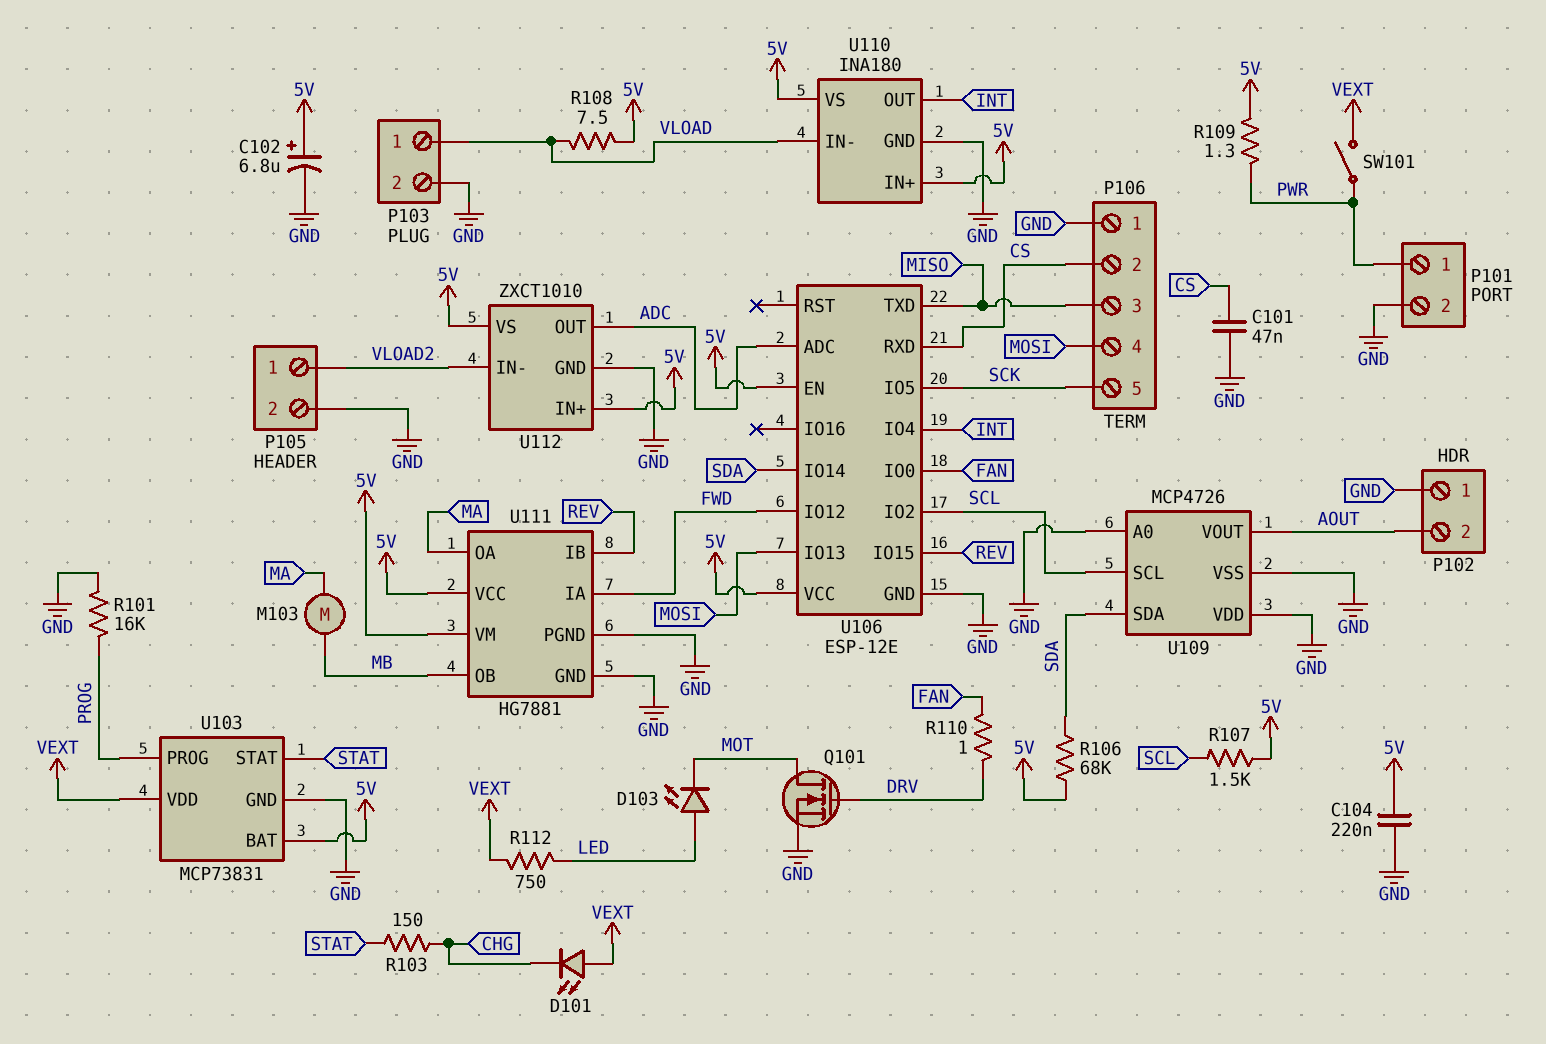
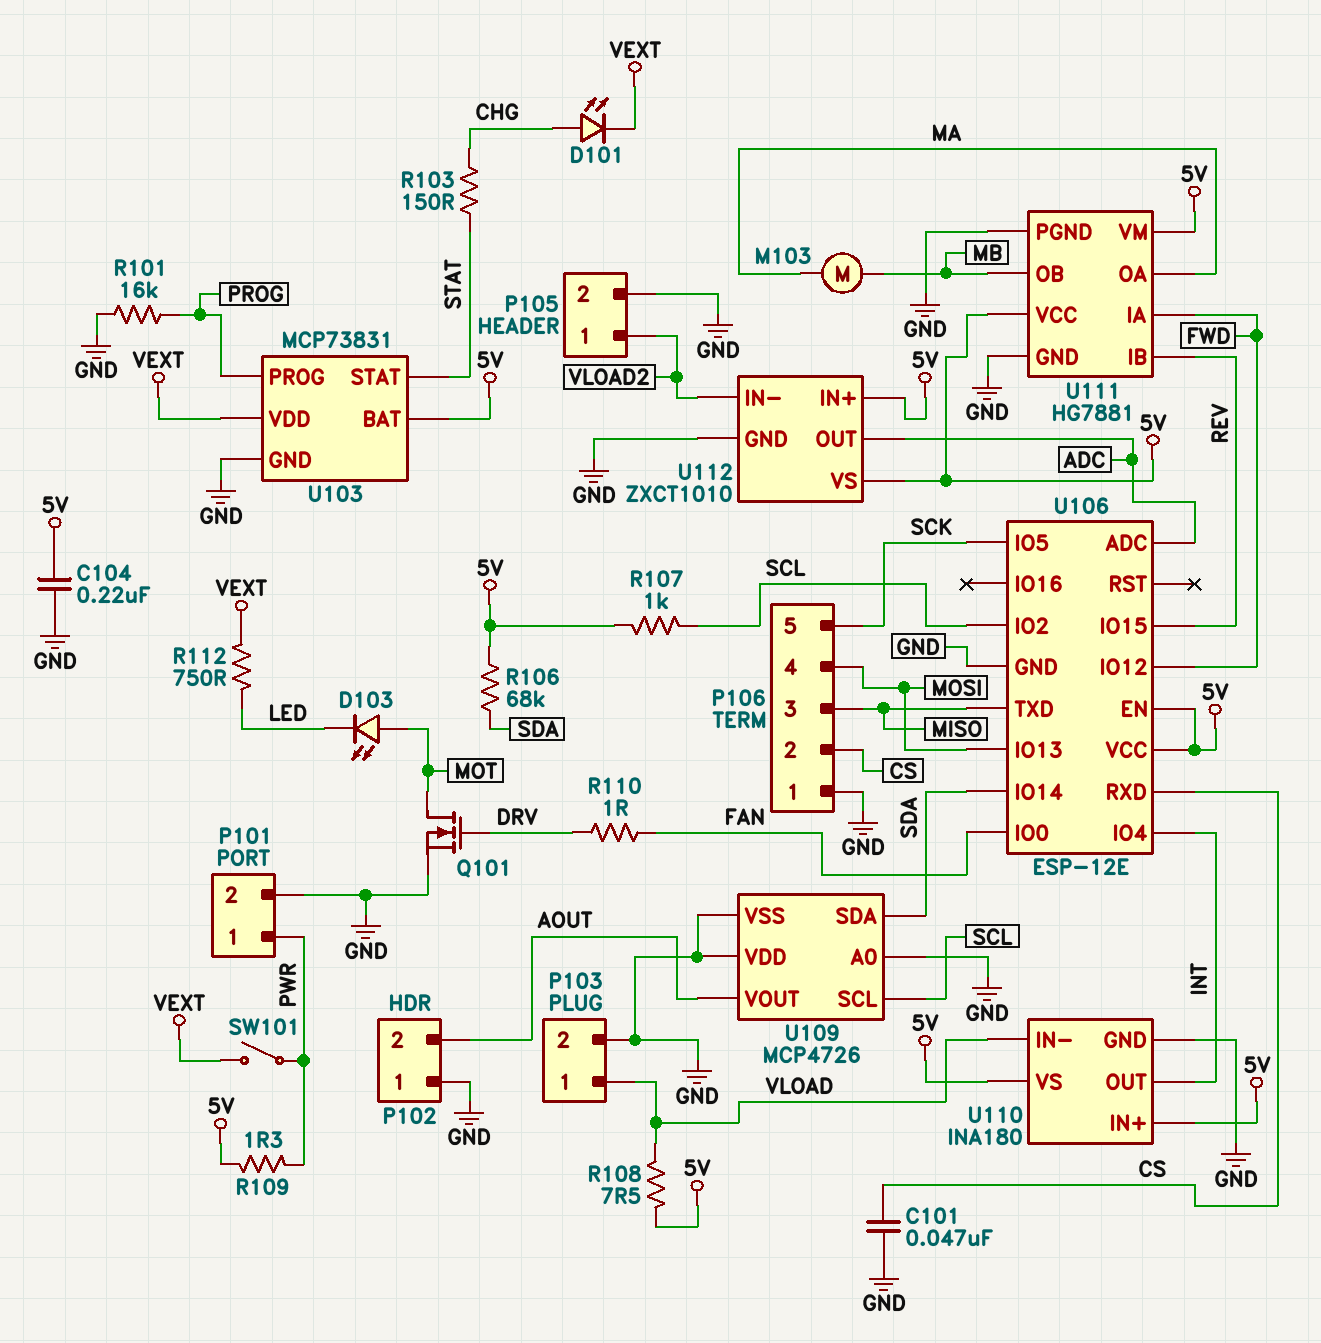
C102: 6.8uF (plus 5V, minus GND) -> none
D101: LED (A VEXT, K CHG) -> LED (A CHG, K VEXT)
D103: LED (A LED, K MOT) -> LED (A MOT, K LED)
R107: 1.5k (5V, SCL) -> 1k (5V, SCL)

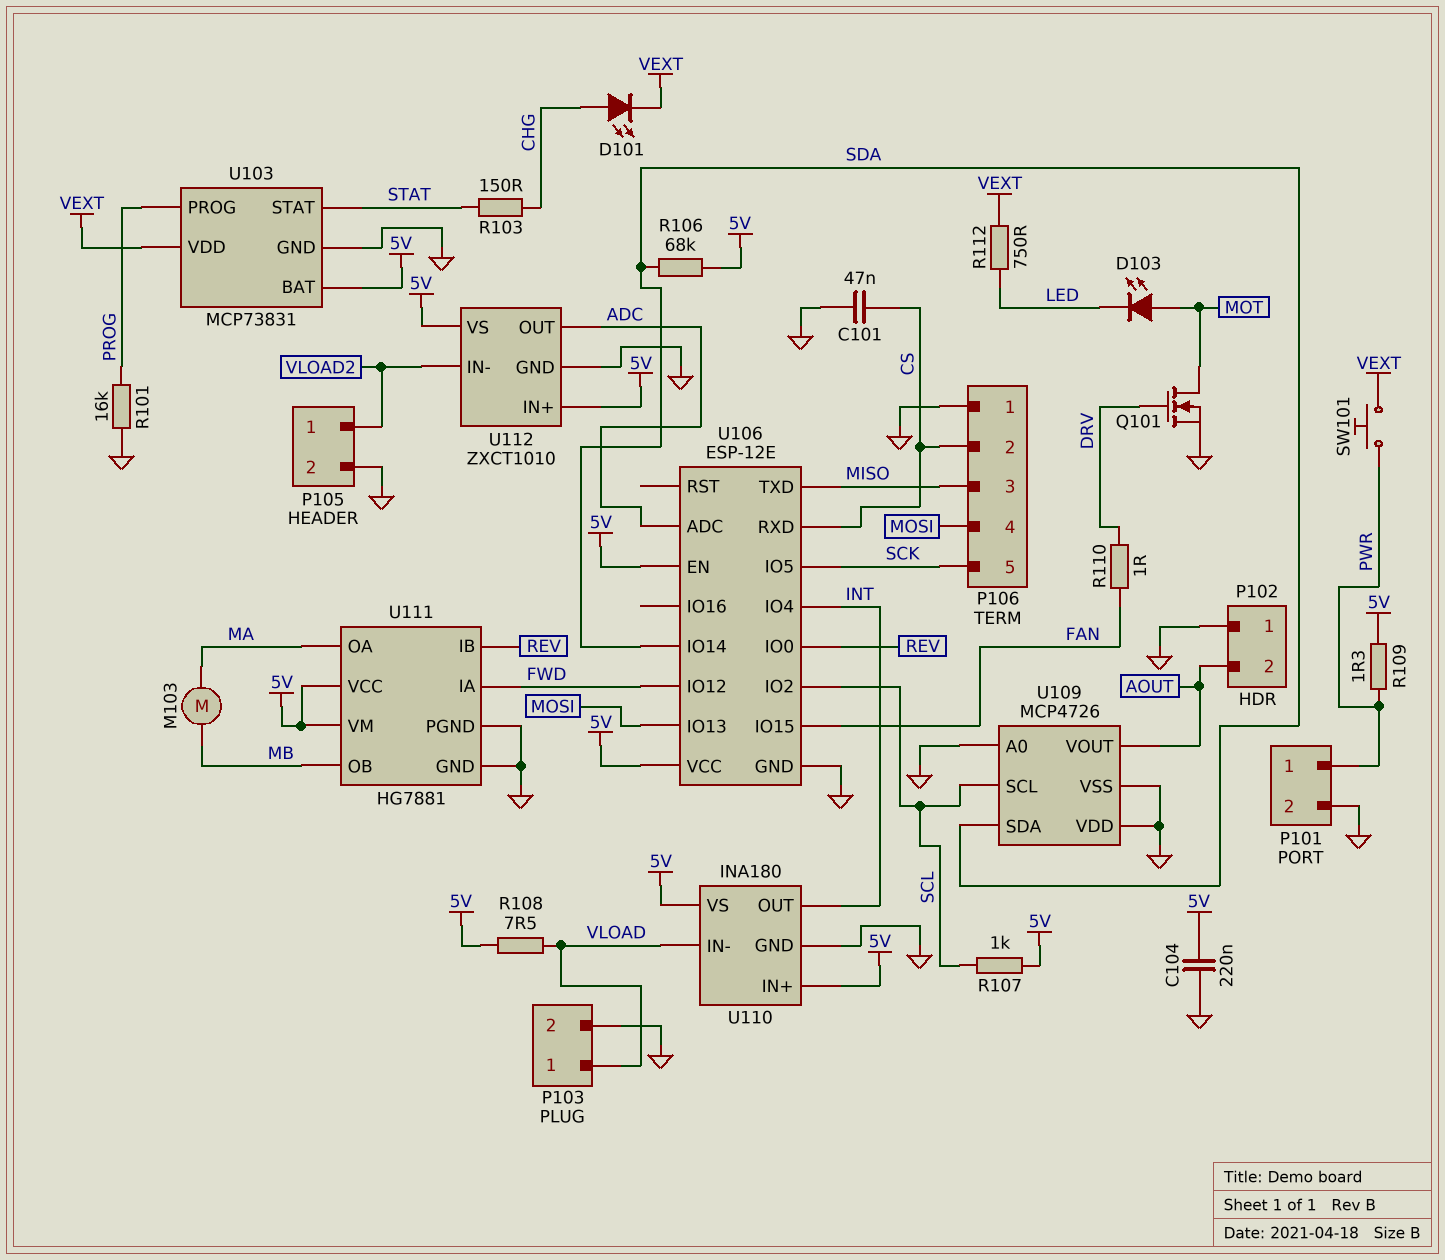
SW101: switch (PWR, VEXT) -> button (PWR, VEXT)
U106 pin IO0: FAN -> REV
U106 pin IO15: REV -> FAN

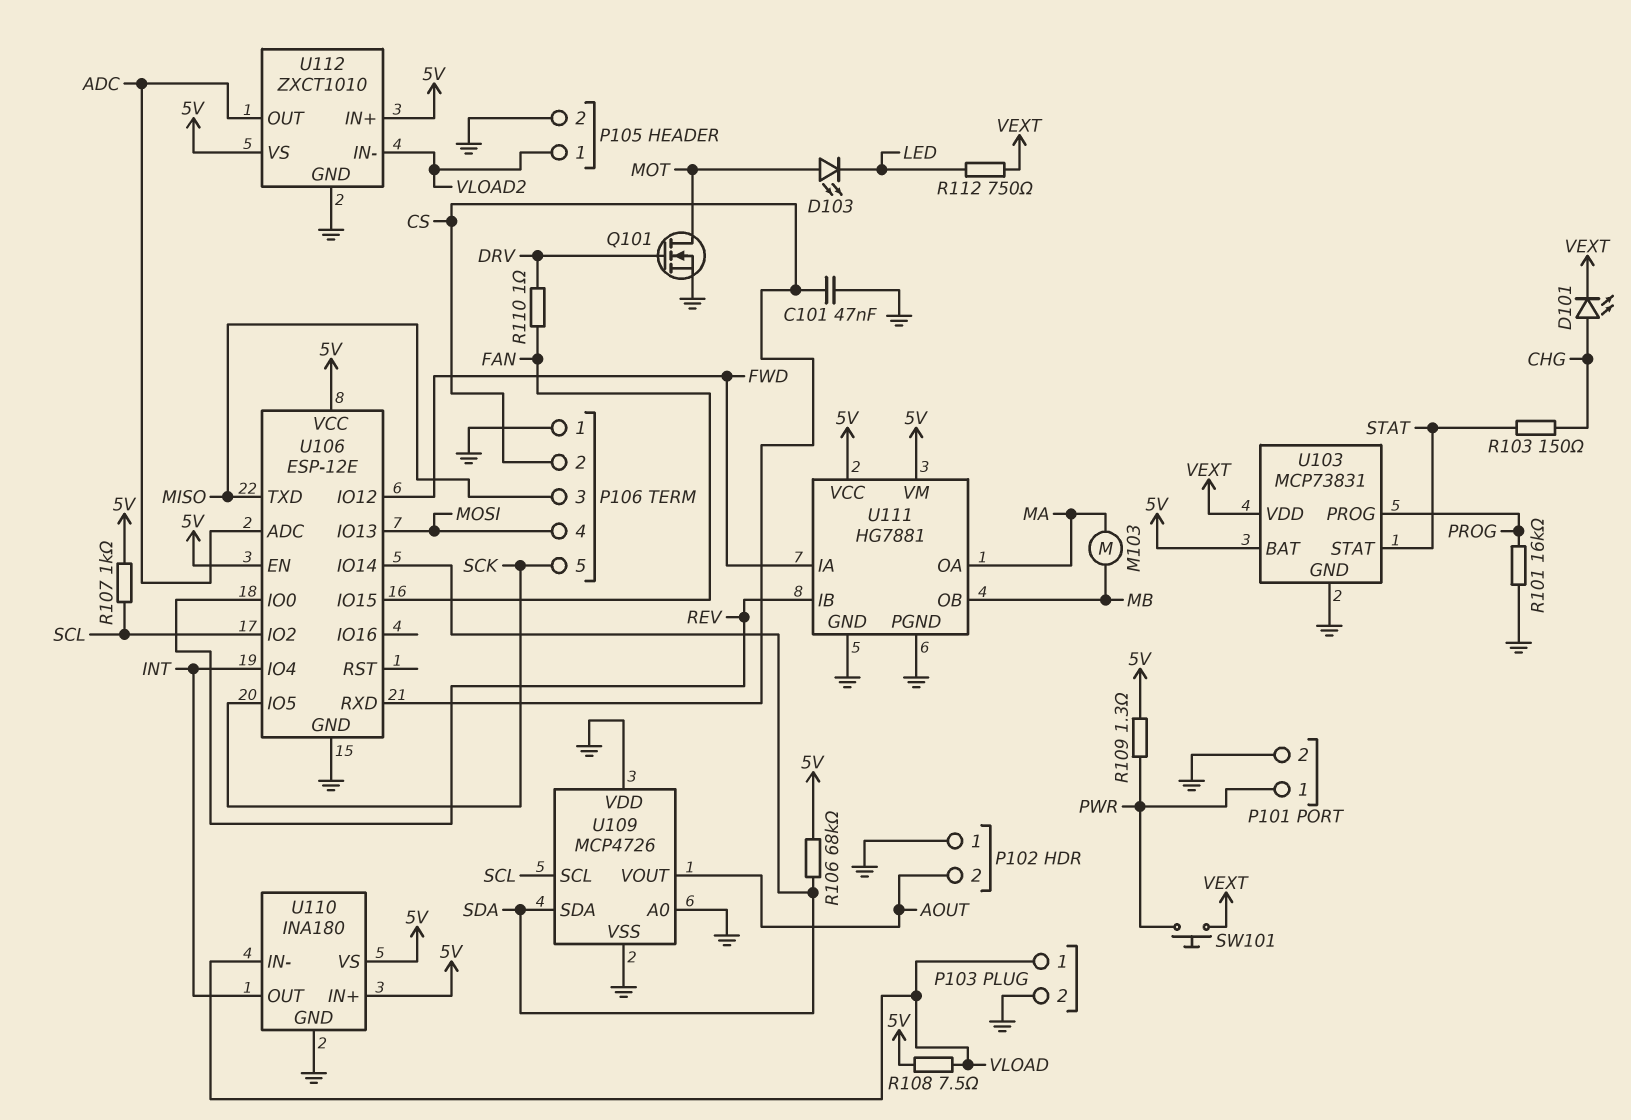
C104: 220nF (5V, GND) -> none

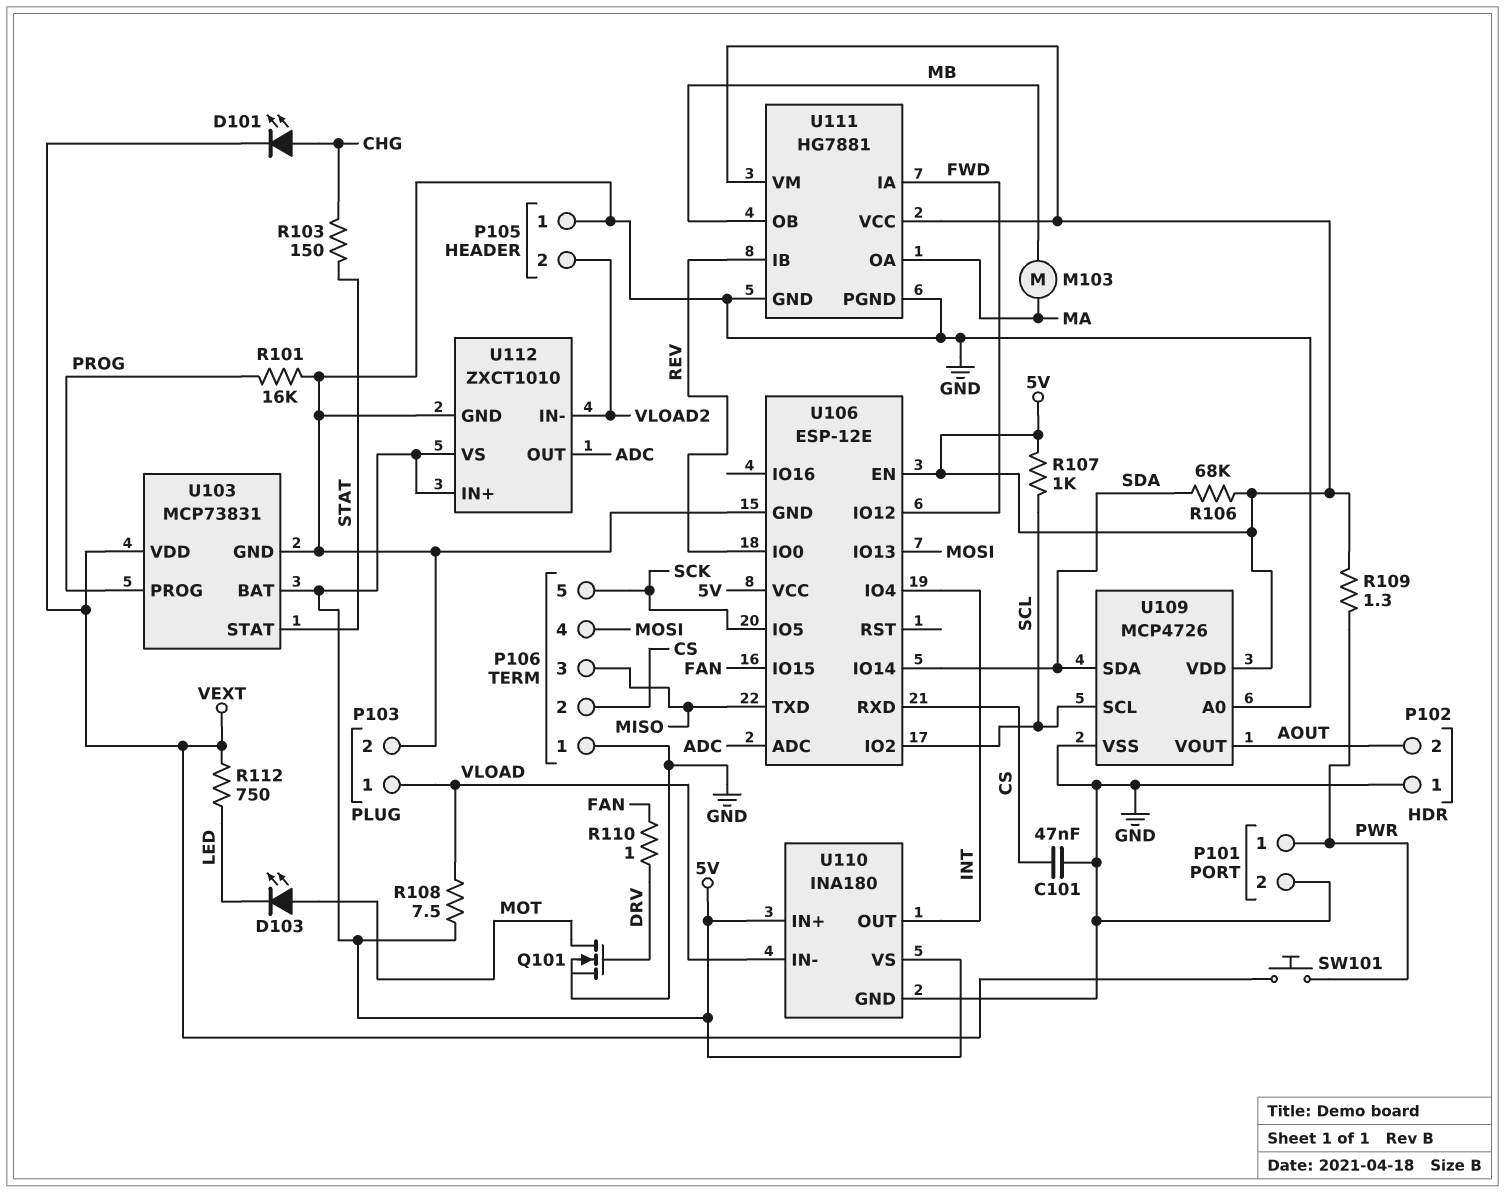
P105 pin 1: VLOAD2 -> GND
P105 pin 2: GND -> VLOAD2
U109 pin VDD: GND -> 5V

